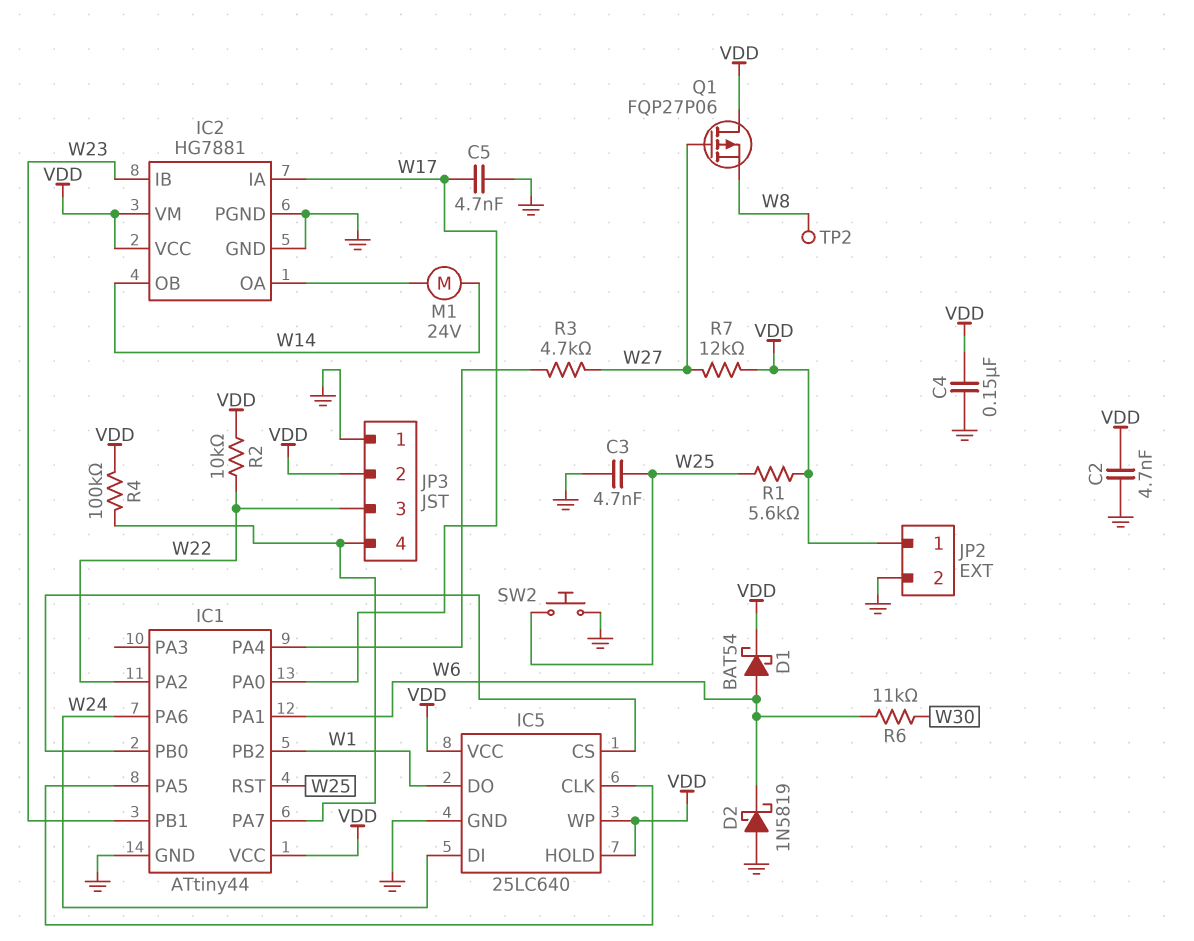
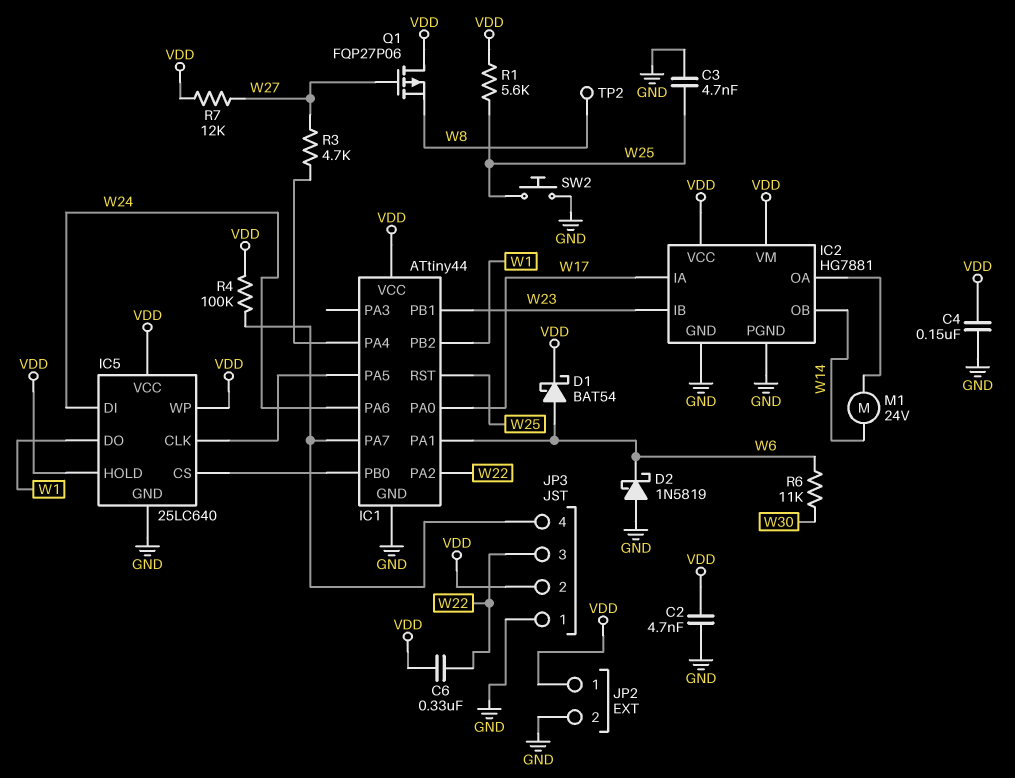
C5: 4.7nF (GND, W17) -> none
C6: none -> 330nF (VDD, W22)
R2: 10k (VDD, W22) -> none

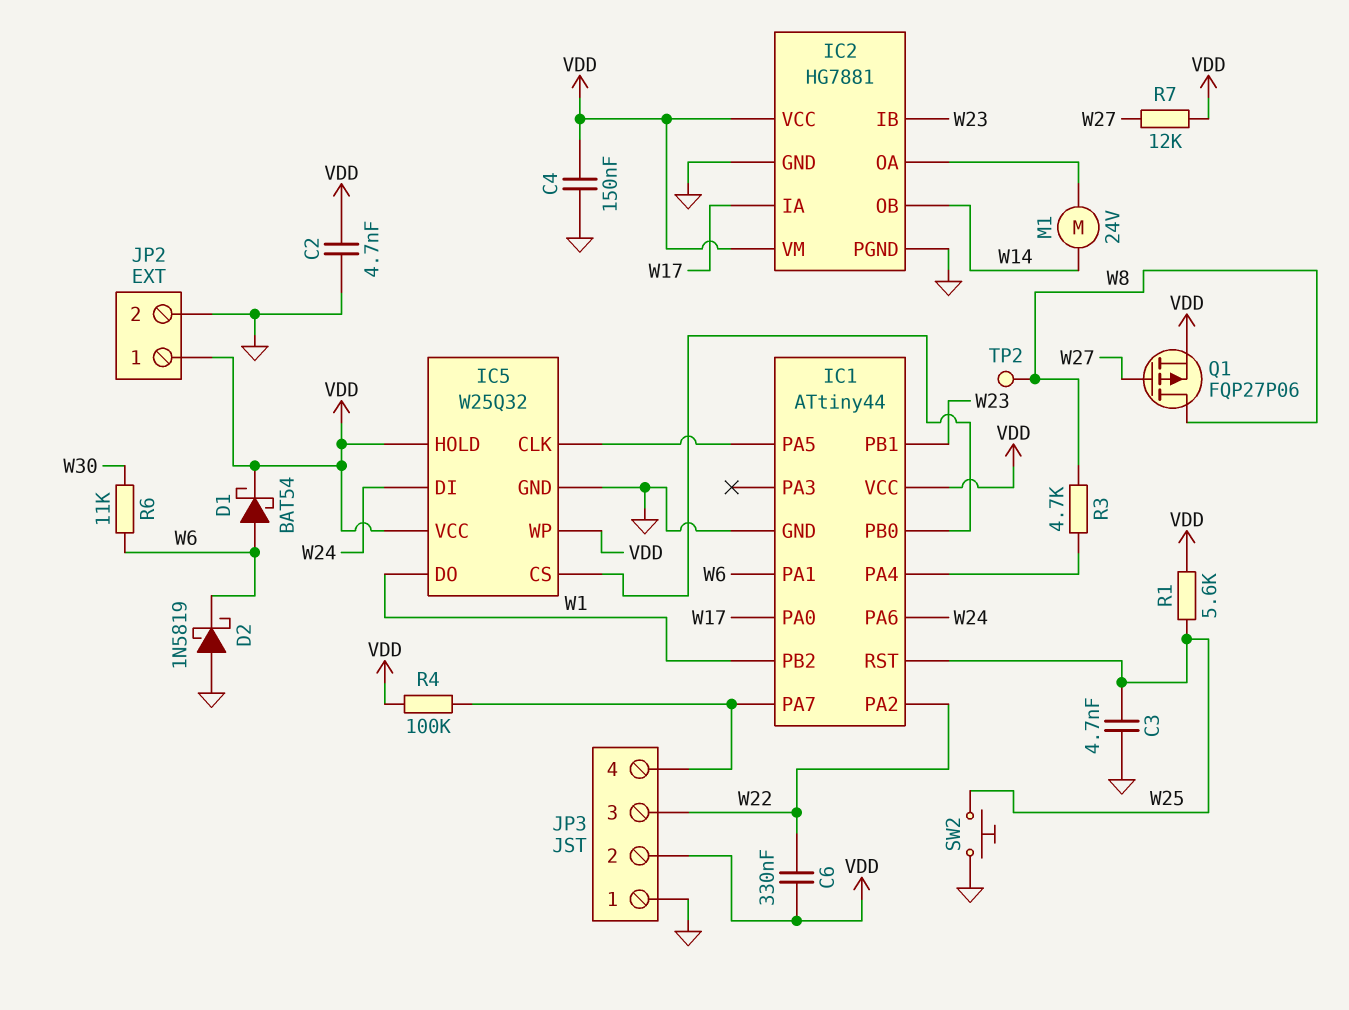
IC5: 25LC640 -> W25Q32
Q1: PMOS FQP27P06 (G W27, D VDD, S W8) -> PMOS FQP27P06 (G W27, D W8, S VDD)
R3: 4.7k (IC1/PA4, W27) -> 4.7k (IC1/PA4, W8)

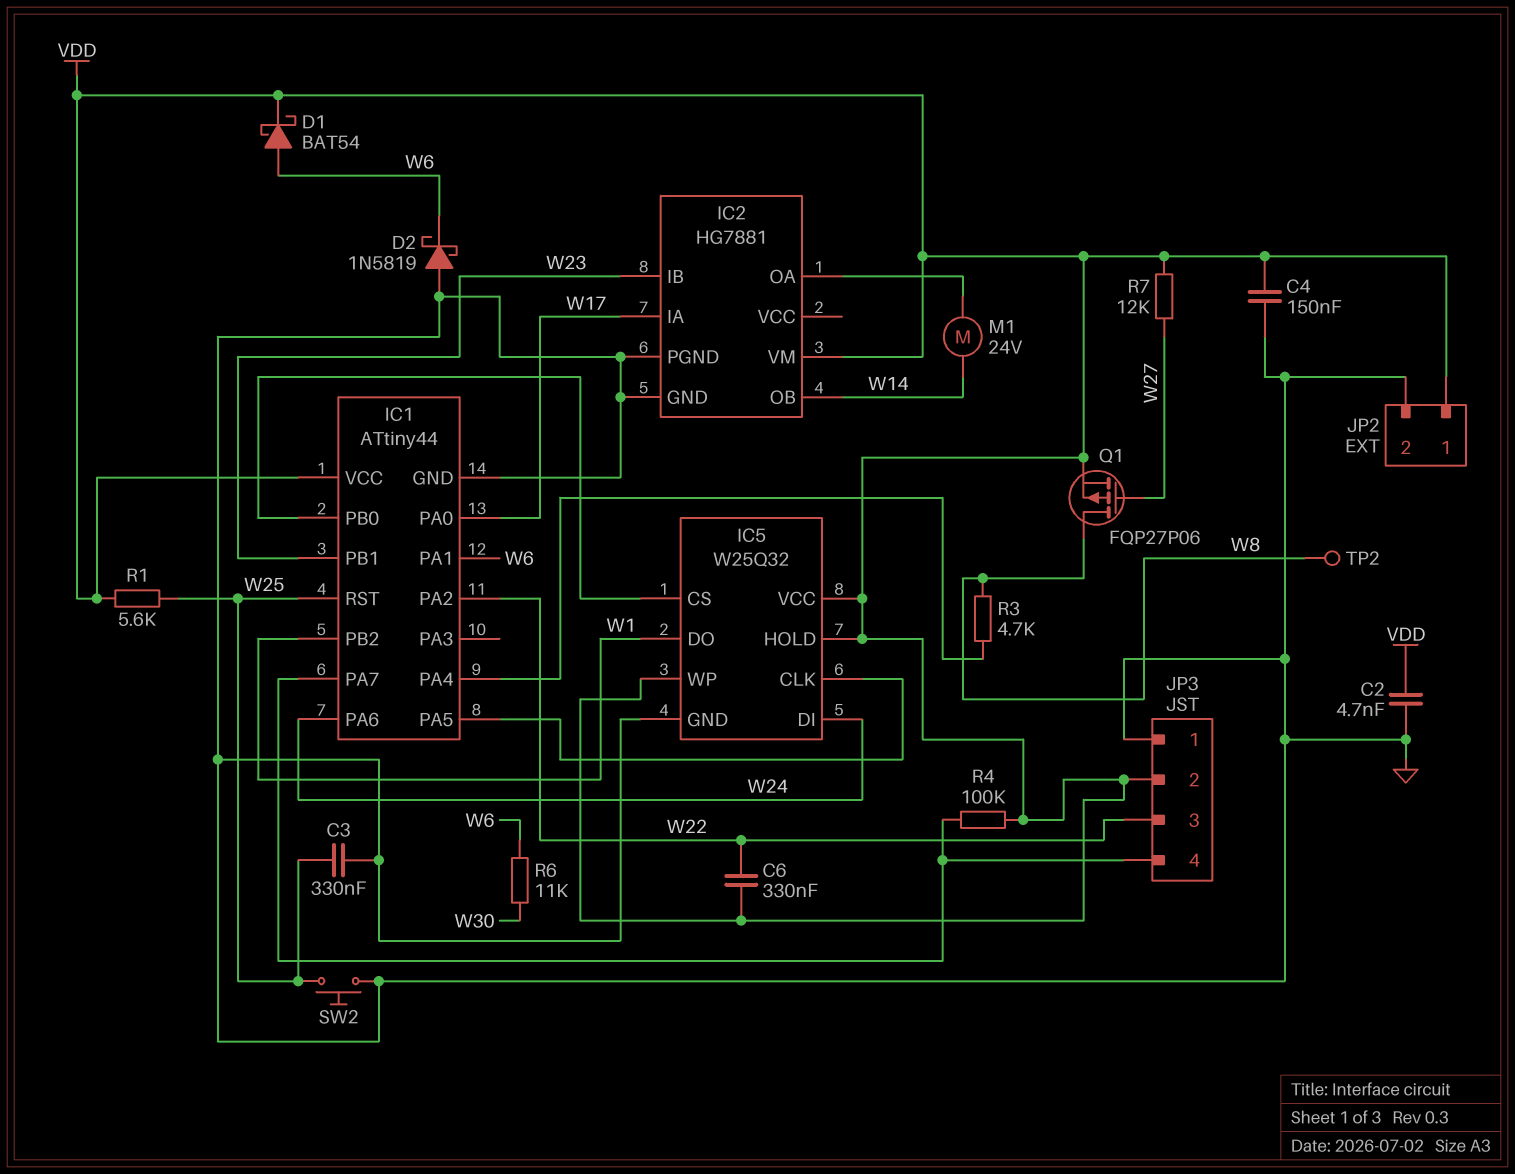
C3: 4.7nF (GND, W25) -> 330nF (GND, W25)
IC2 pin VCC: VDD -> none

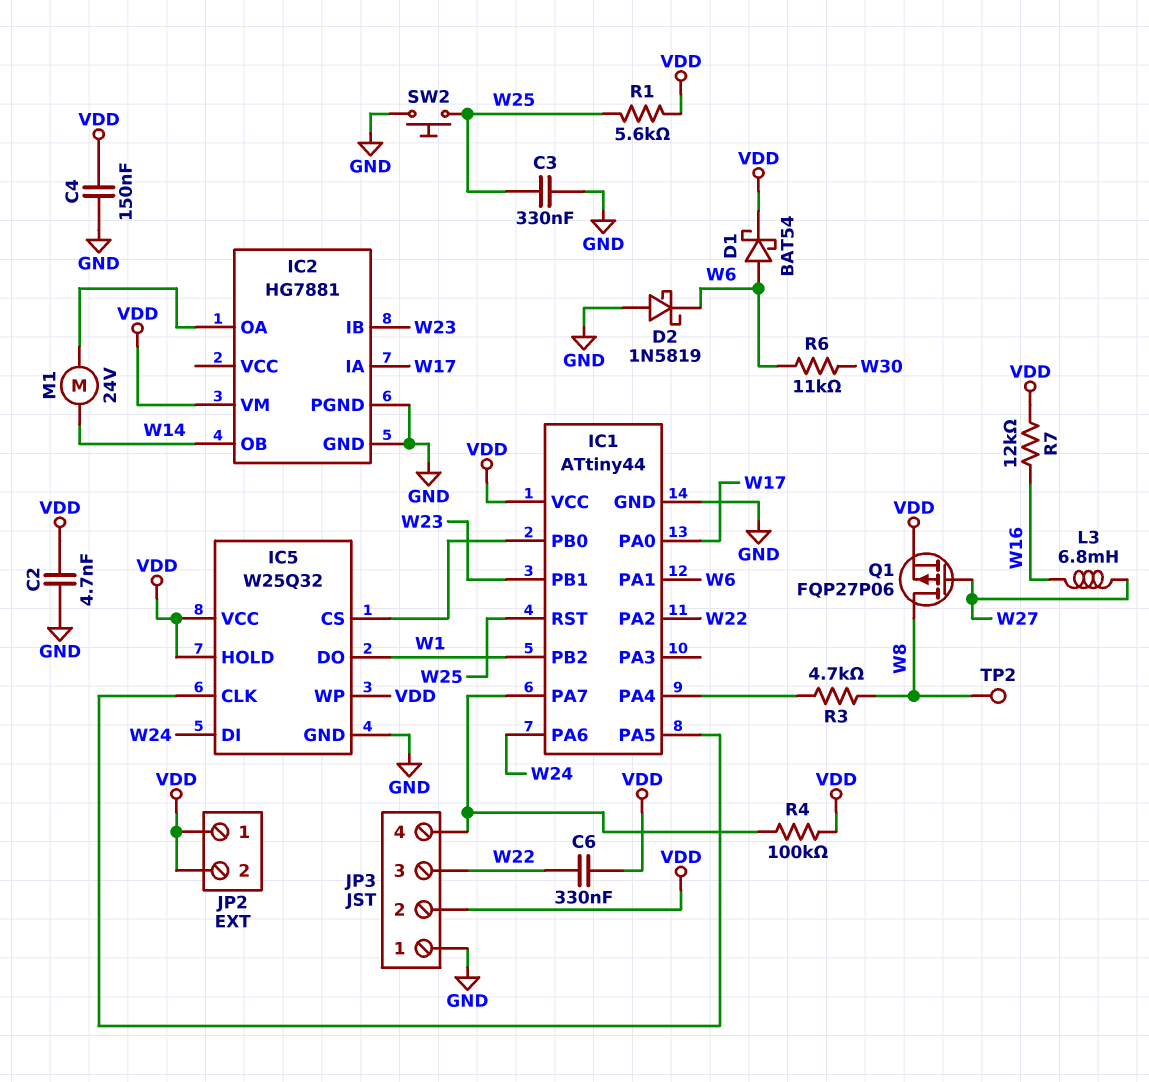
JP2 pin 2: GND -> VDD
L3: none -> 6.8mH (W16, W27)
R7: 12k (VDD, W27) -> 12k (VDD, W16)

